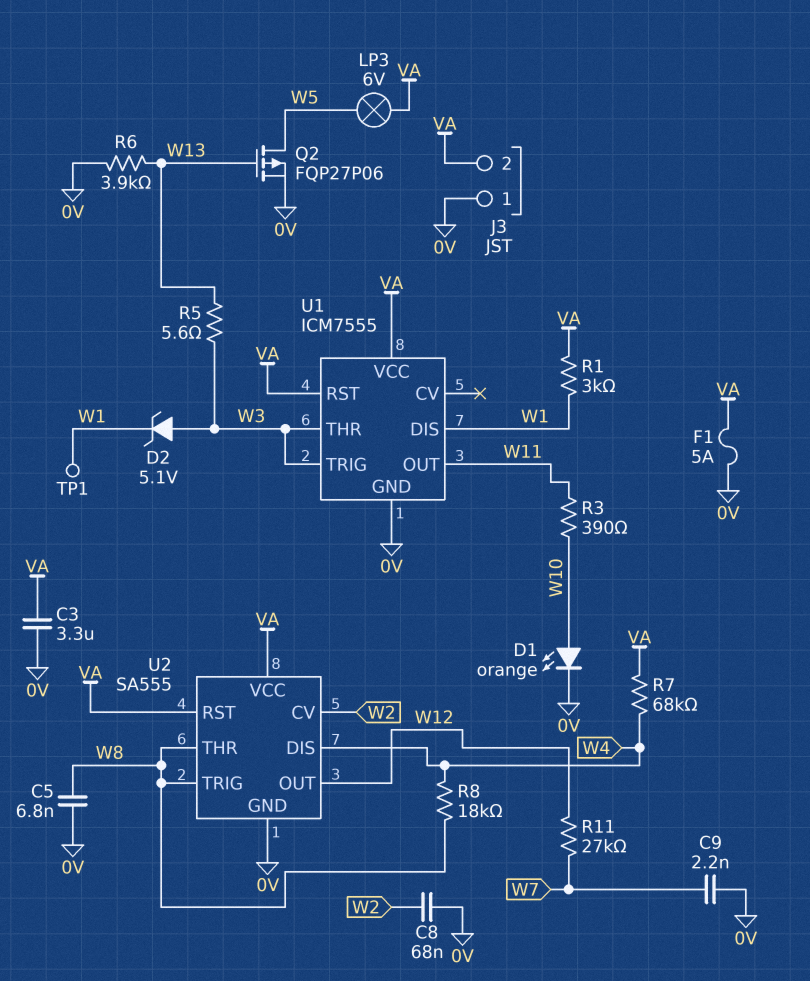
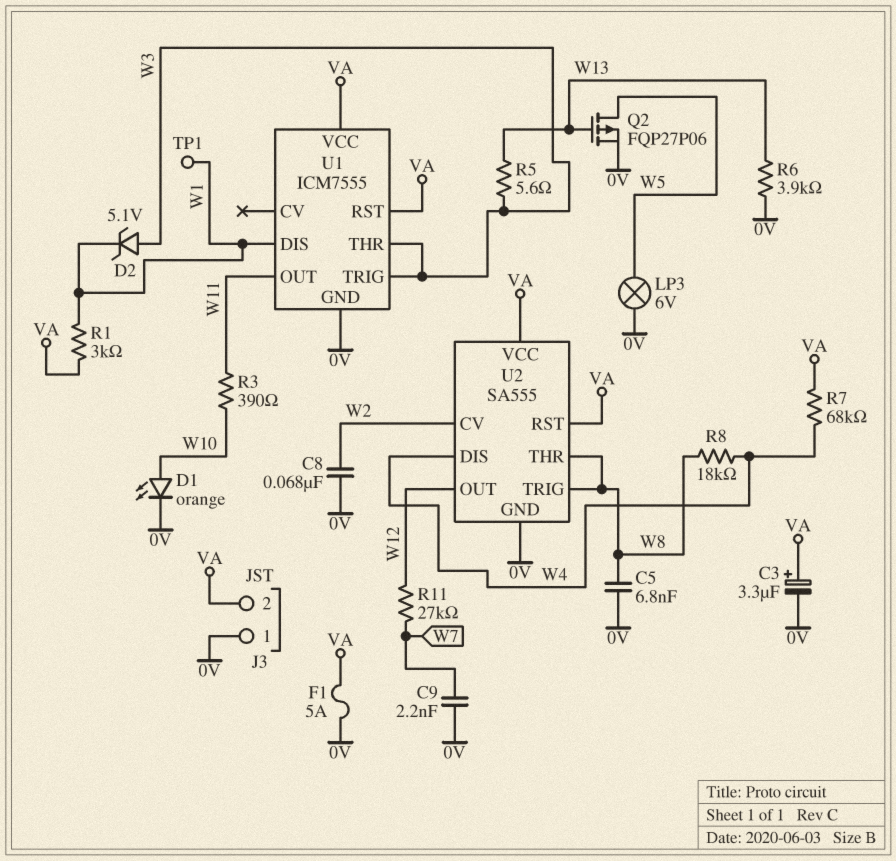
C3: 3.3uF (0V, VA) -> 3.3uF (plus VA, minus 0V)
LP3: lamp 6V (VA, W5) -> lamp 6V (0V, W5)

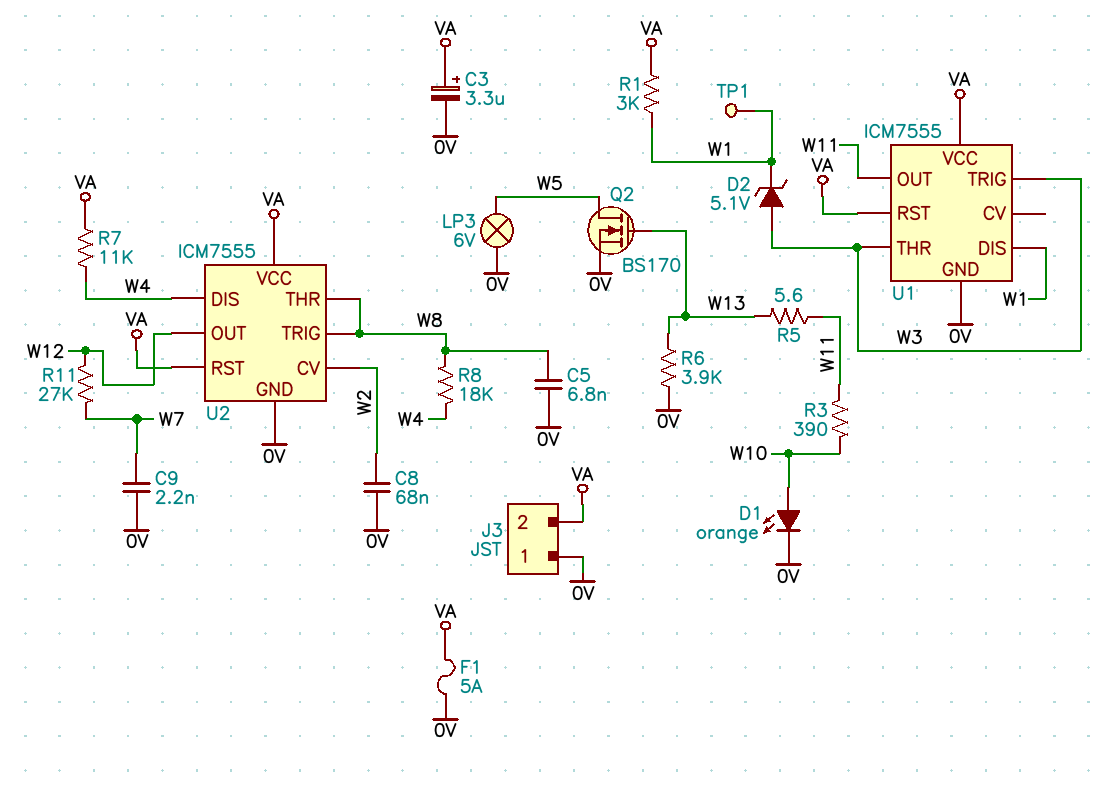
Q2: PMOS FQP27P06 (G W13, D W5, S 0V) -> NMOS BS170 (G W13, D W5, S 0V)
R5: 5.6 (W3, W13) -> 5.6 (W11, W13)
R7: 68k (VA, W4) -> 11k (VA, W4)
U2: SA555 -> ICM7555

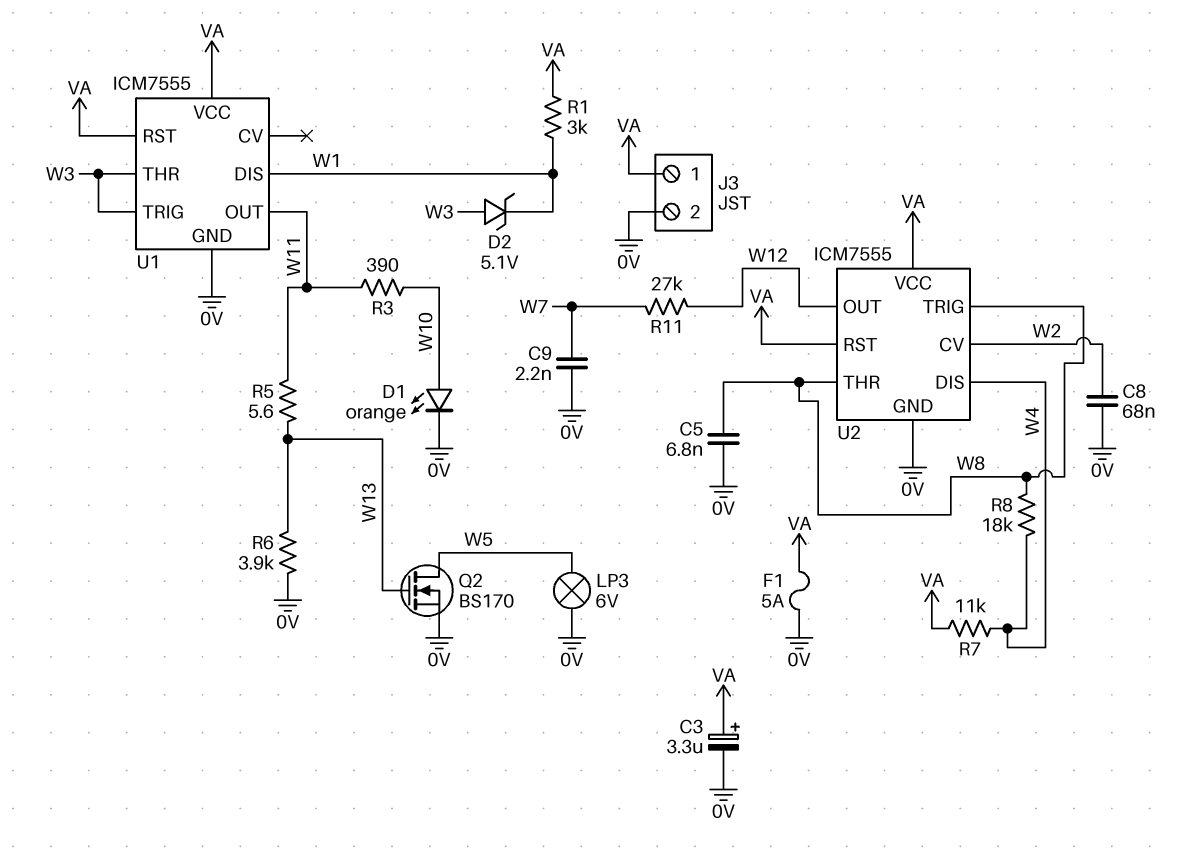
J3 pin 1: 0V -> VA
J3 pin 2: VA -> 0V
TP1: test point (W1) -> none

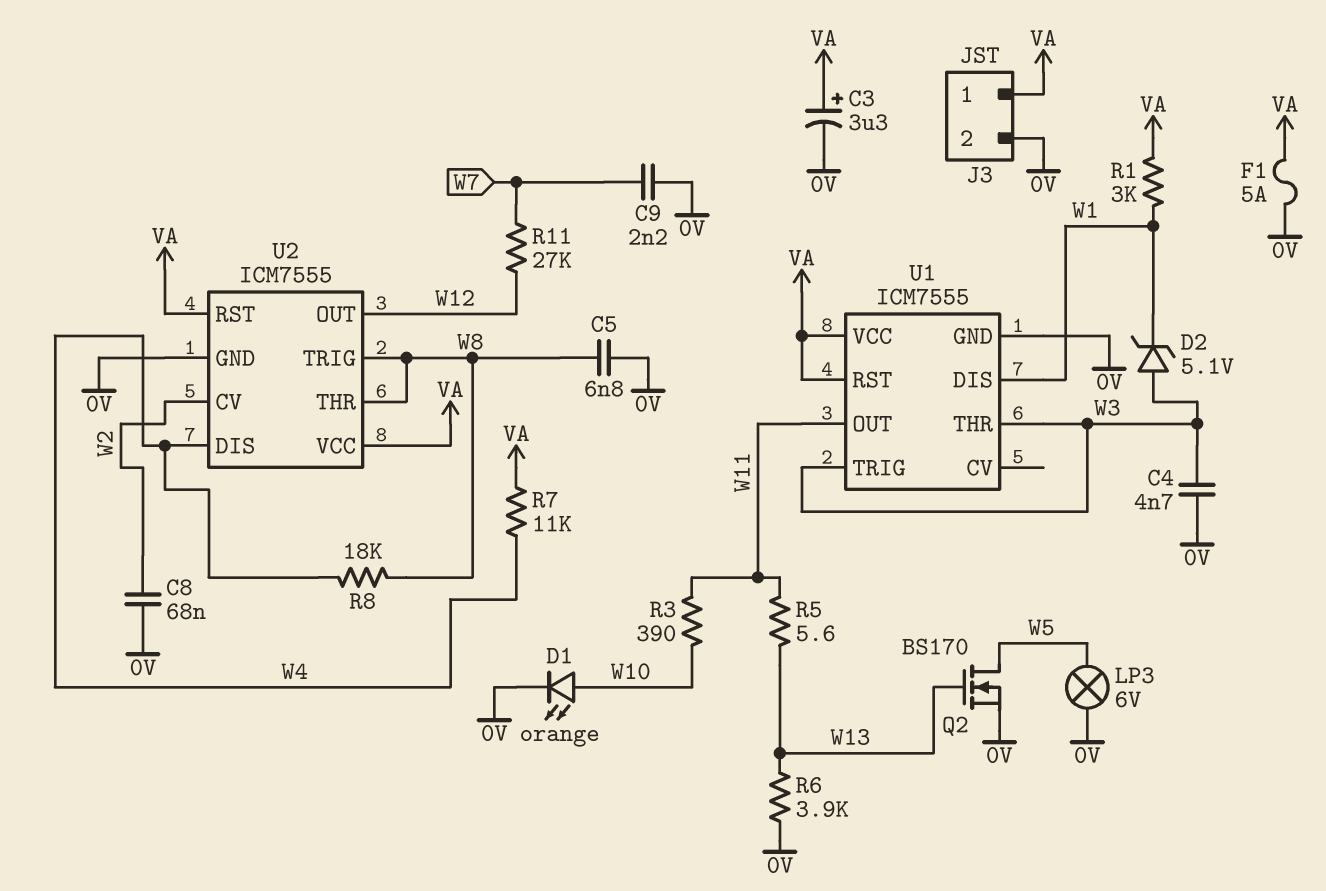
C4: none -> 4.7nF (0V, W3)

